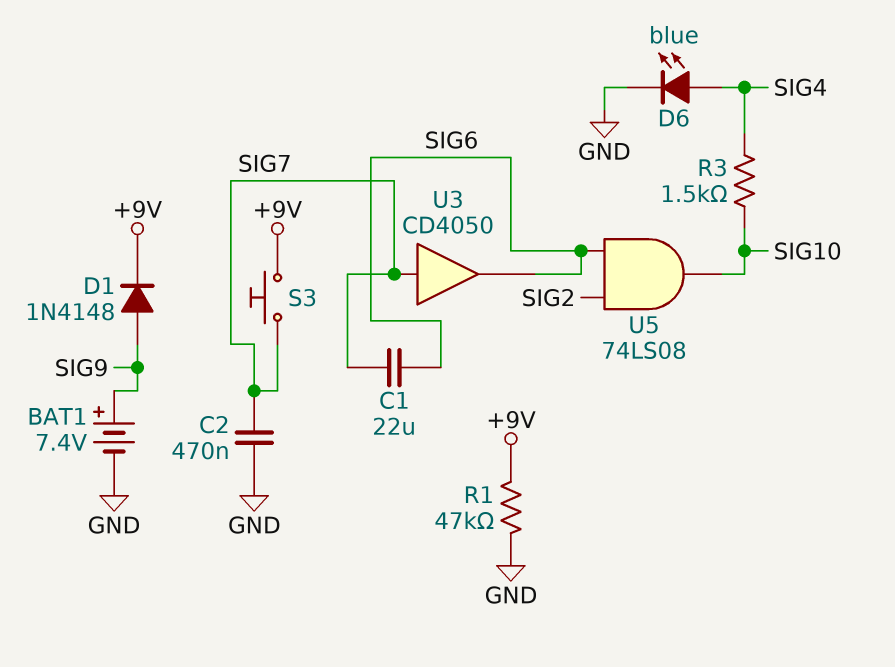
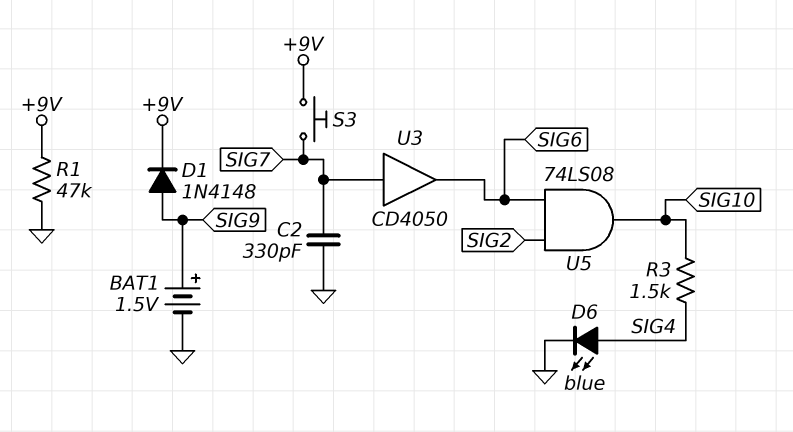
BAT1: 7.4V (plus SIG9, minus GND) -> 1.5V (plus SIG9, minus GND)
C1: 22uF (SIG6, SIG7) -> none
C2: 470nF (GND, SIG7) -> 330pF (GND, SIG7)

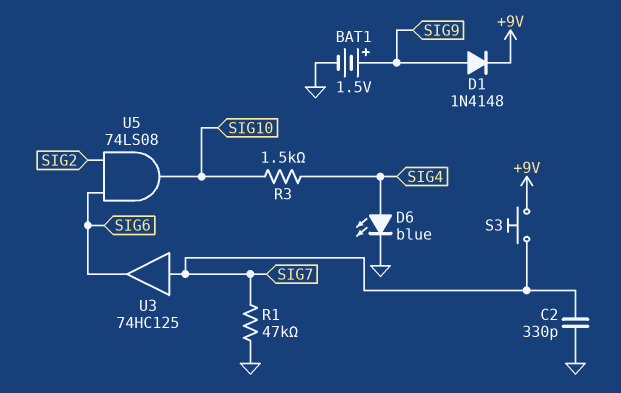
R1: 47k (+9V, GND) -> 47k (GND, SIG7)
U3: buffer CD4050 (in SIG7, out SIG6) -> buffer 74HC125 (in SIG7, out SIG6)

